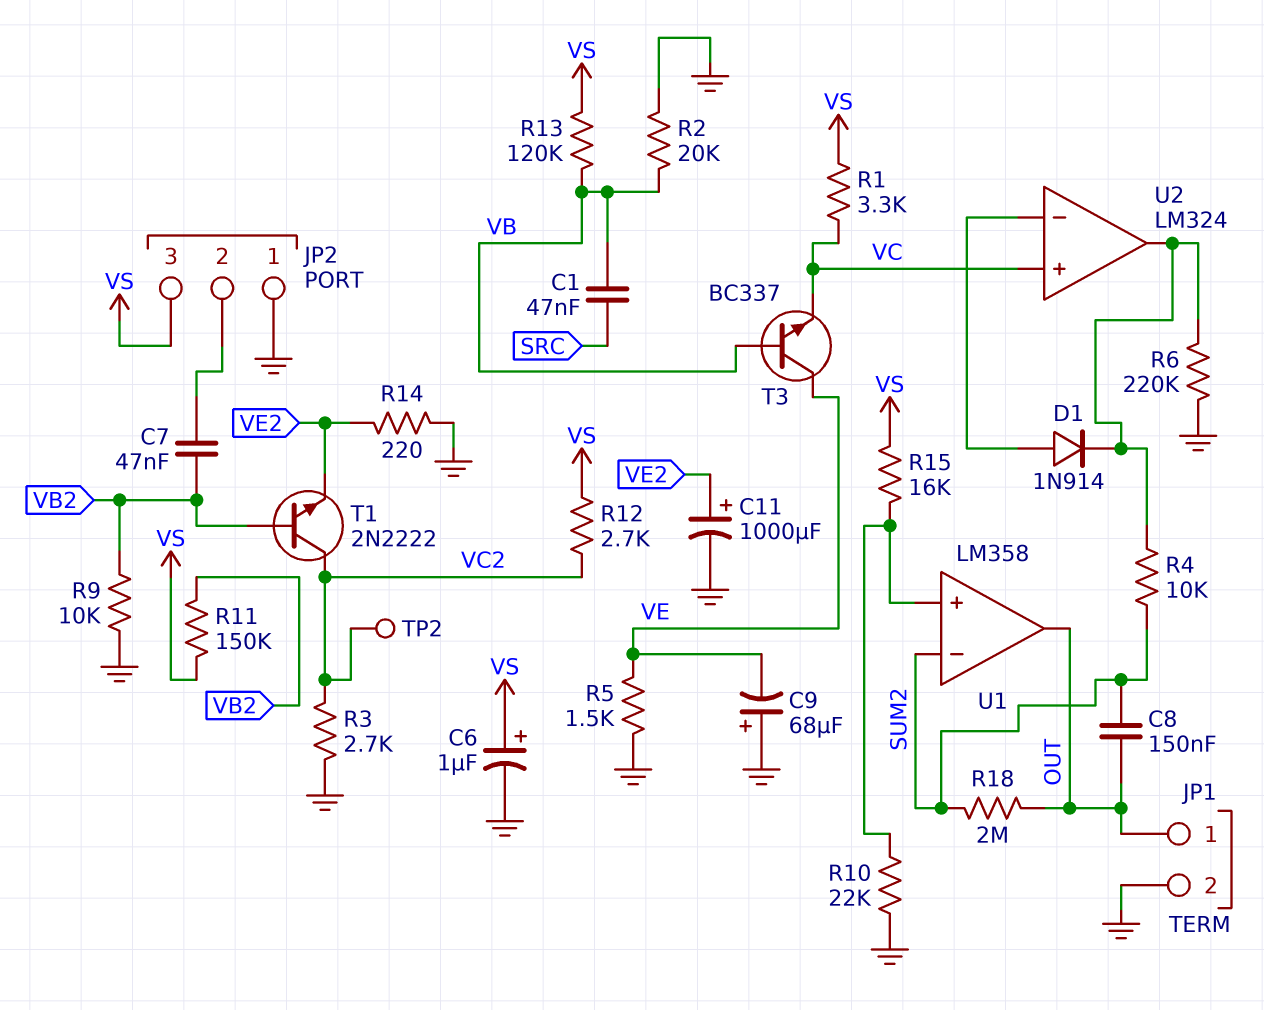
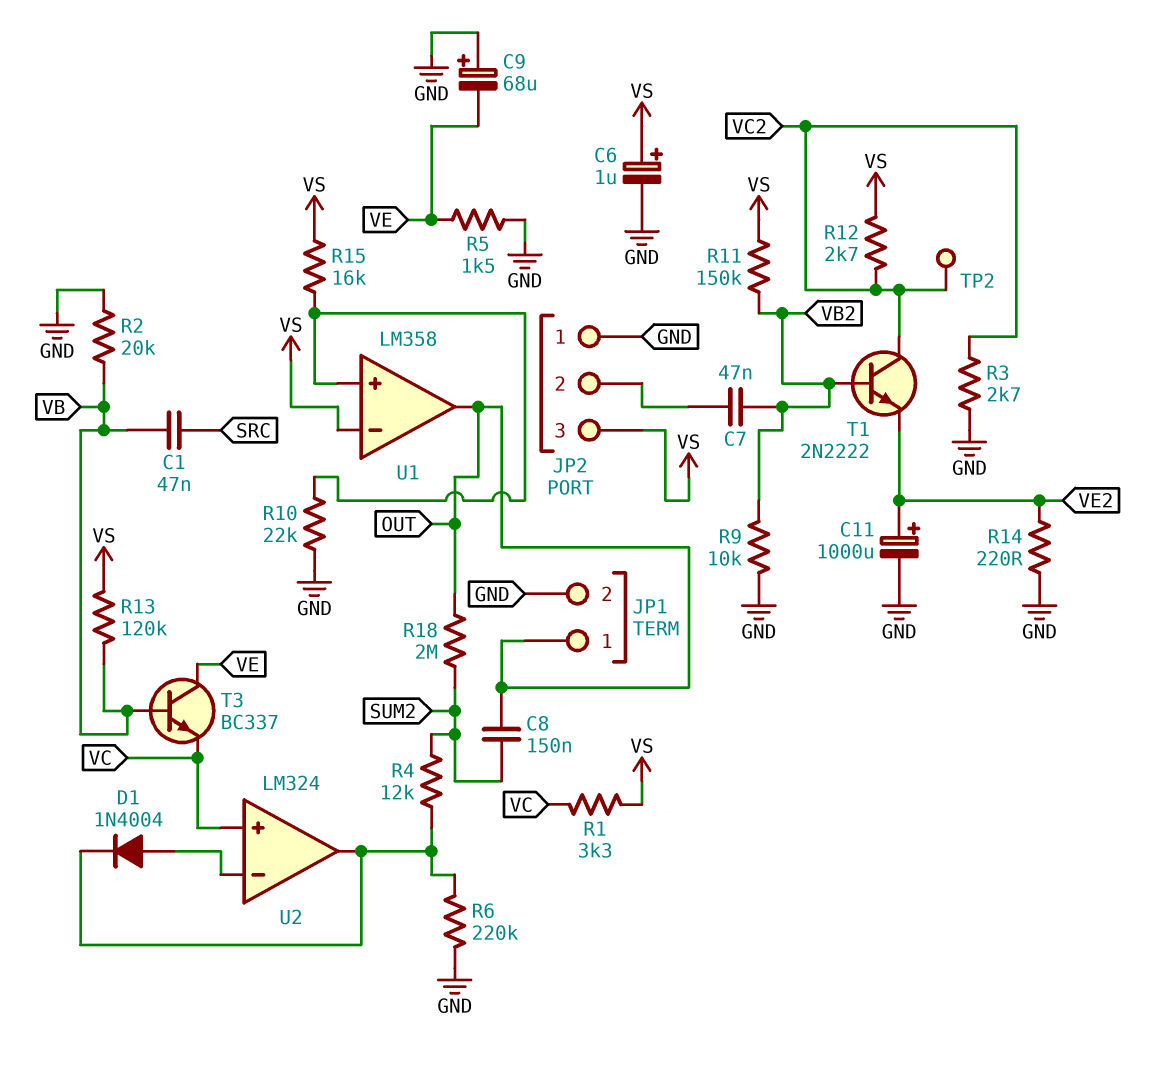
D1: diode 1N914 (A U2/in-, K U2/out) -> diode 1N4004 (A U2/in-, K U2/out)
R4: 10k (SUM2, U2/out) -> 12k (SUM2, U2/out)
U1 pin in-: SUM2 -> VS

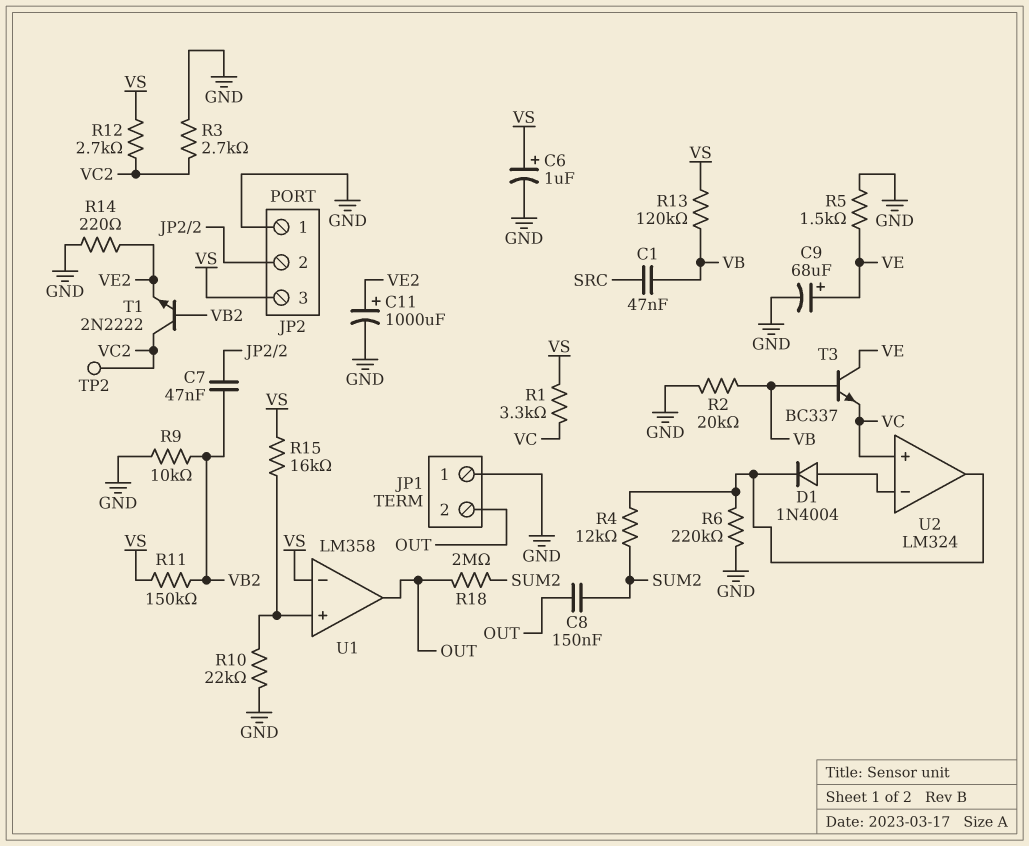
C9: 68uF (plus GND, minus VE) -> 68uF (plus VE, minus GND)
JP1 pin 1: OUT -> GND
JP1 pin 2: GND -> OUT

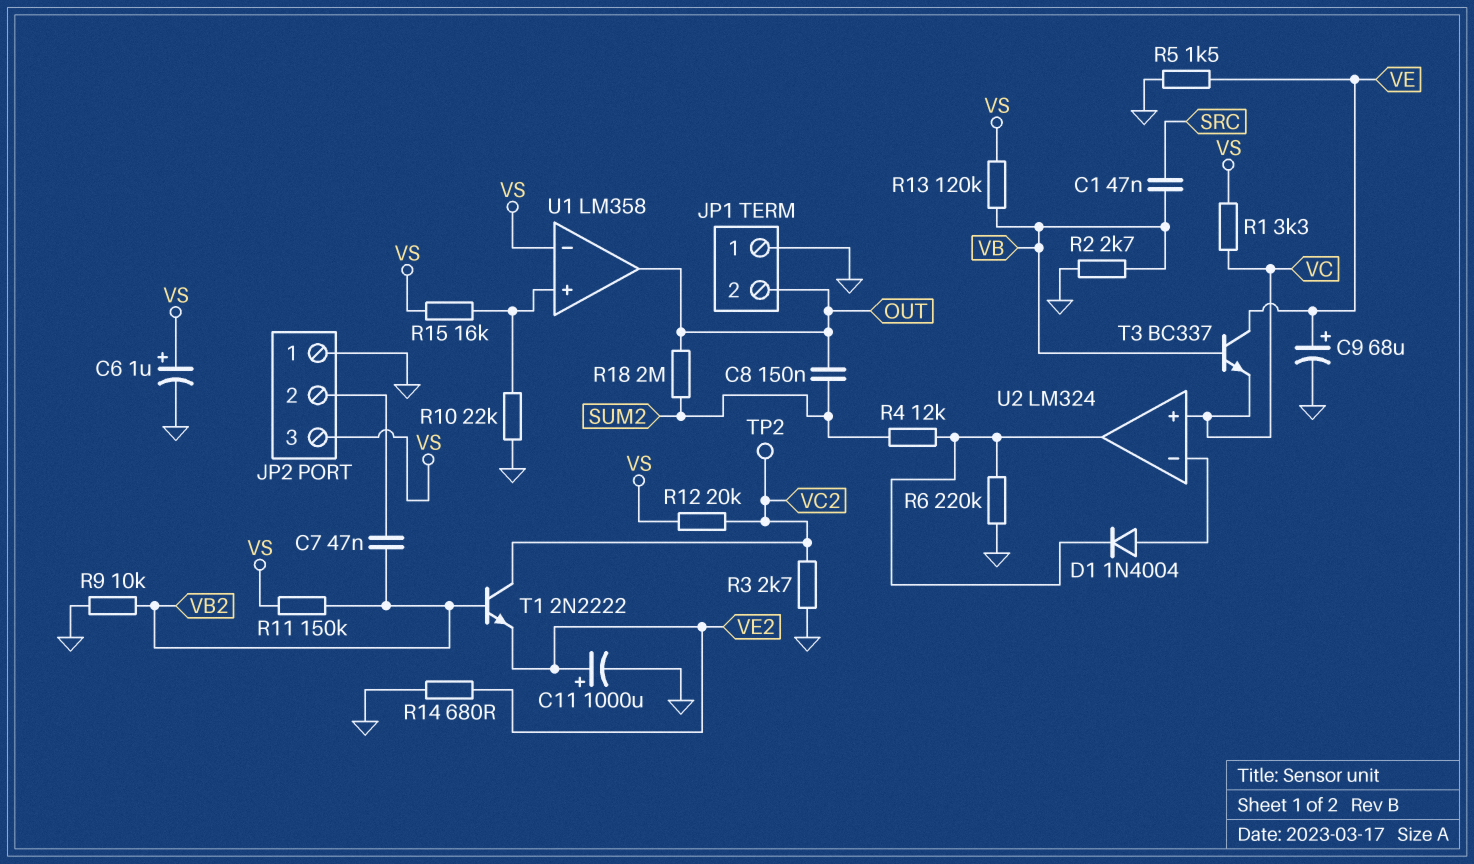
R2: 20k (GND, VB) -> 2.7k (GND, VB)
R12: 2.7k (VC2, VS) -> 20k (VC2, VS)
R14: 220 (GND, VE2) -> 680 (GND, VE2)

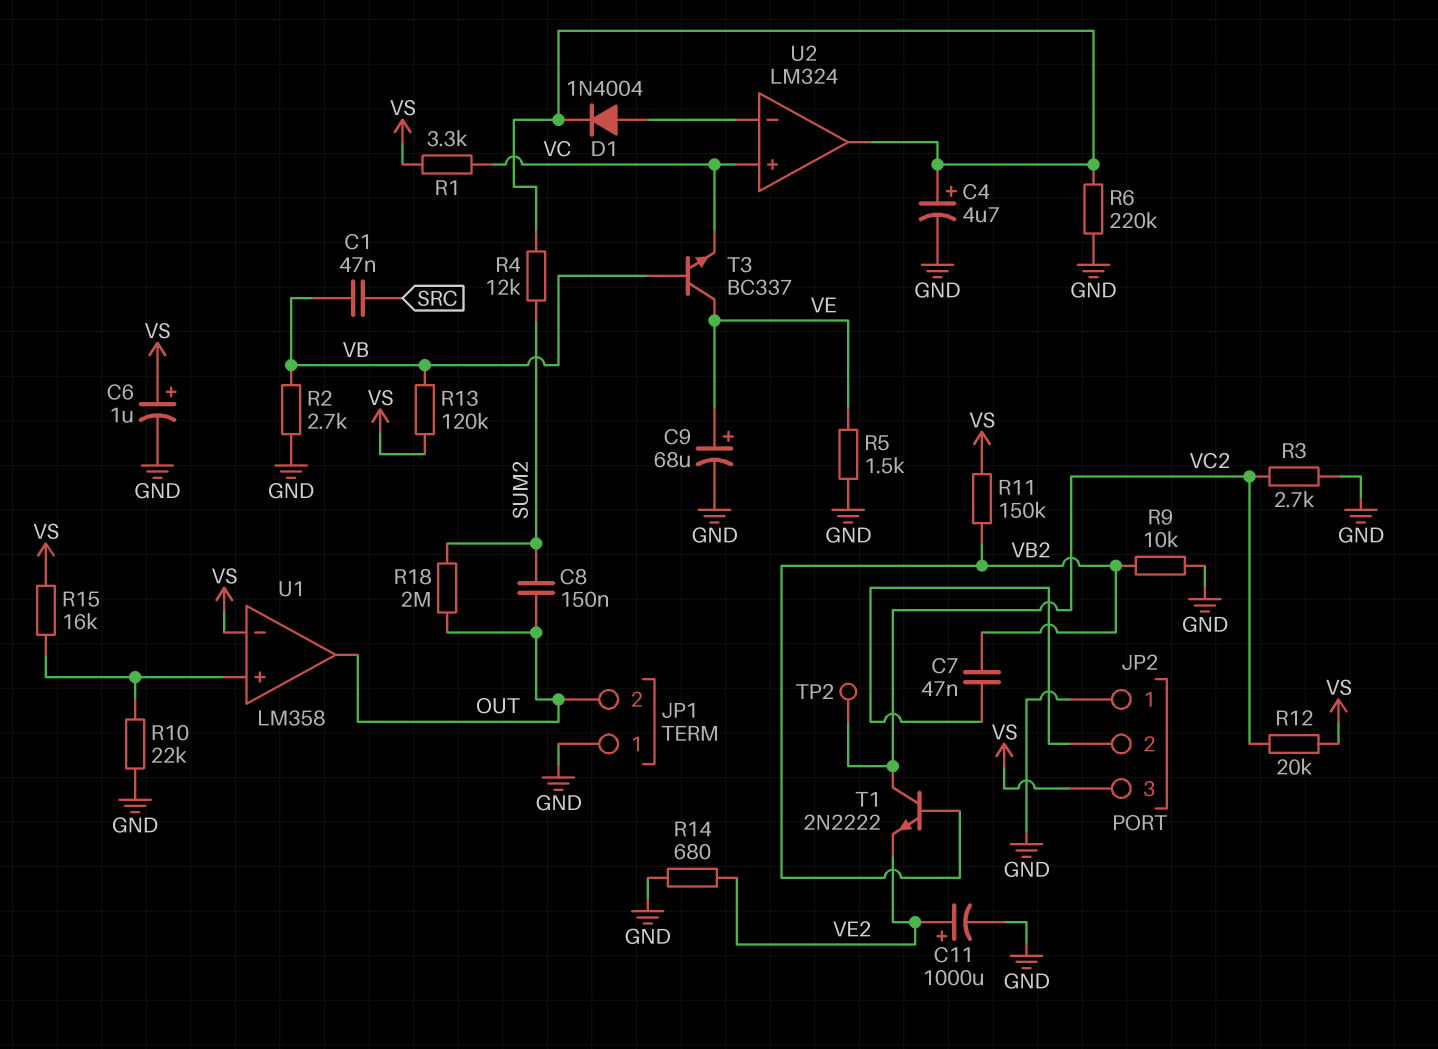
C4: none -> 4.7uF (plus U2/out, minus GND)

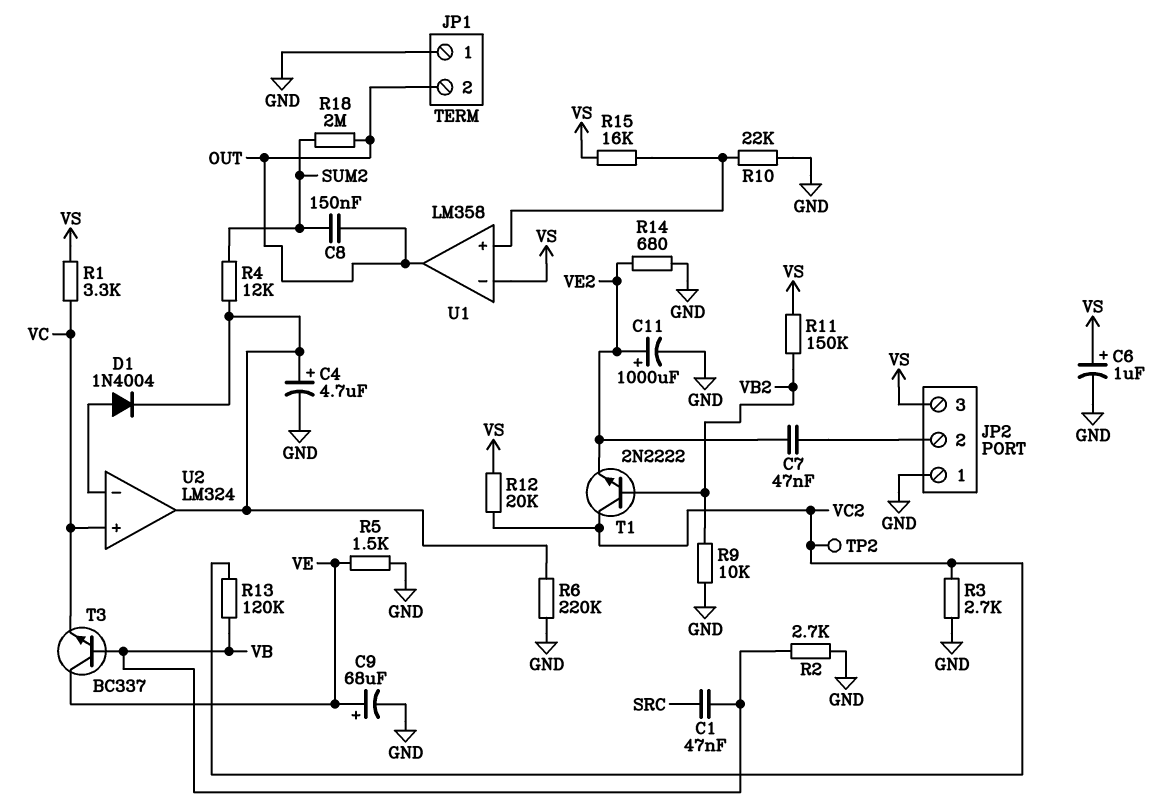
C7: 47nF (JP2/2, VB2) -> 47nF (JP2/2, VE2)
R13: 120k (VB, VS) -> 120k (VB, VC2)

